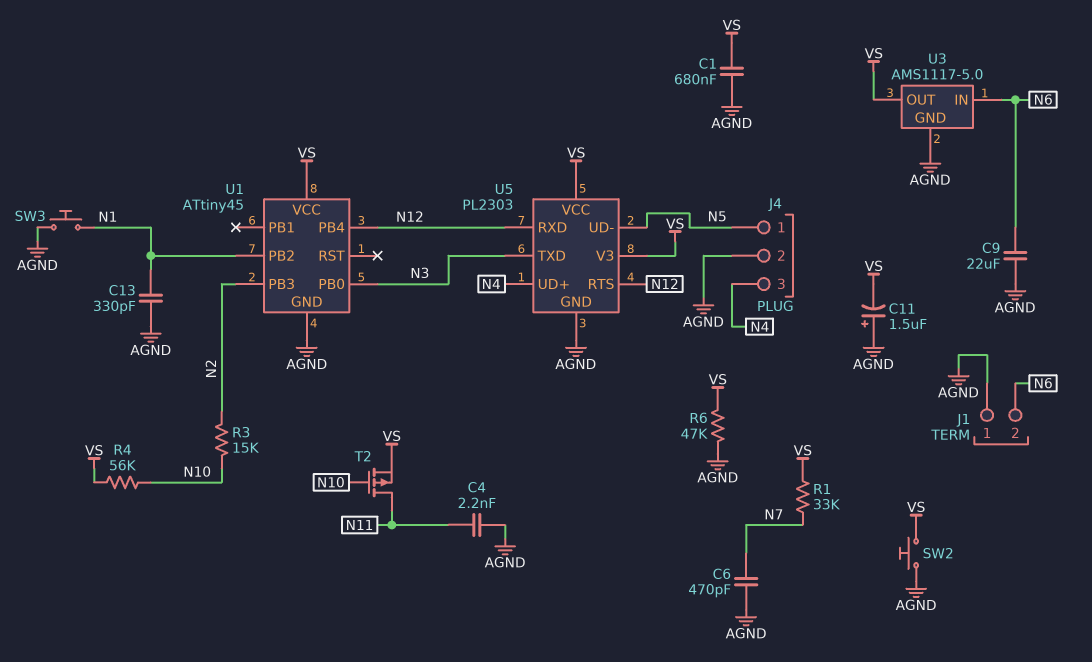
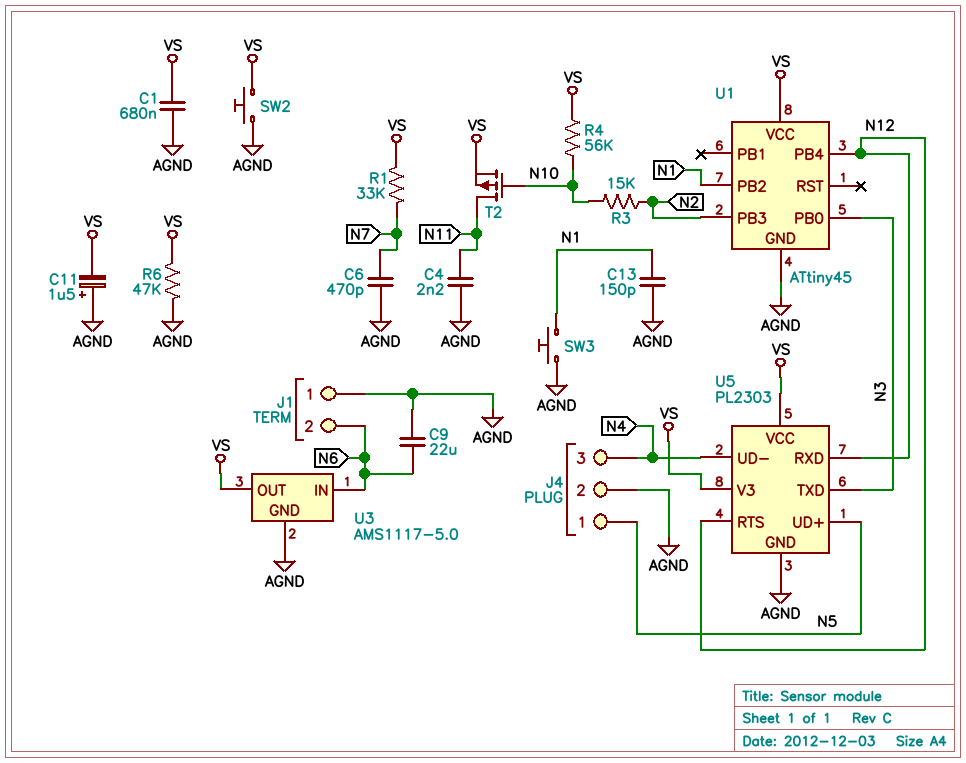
C13: 330pF (AGND, N1) -> 150pF (AGND, N1)
U5 pin UD+: N4 -> N5
U5 pin UD-: N5 -> N4

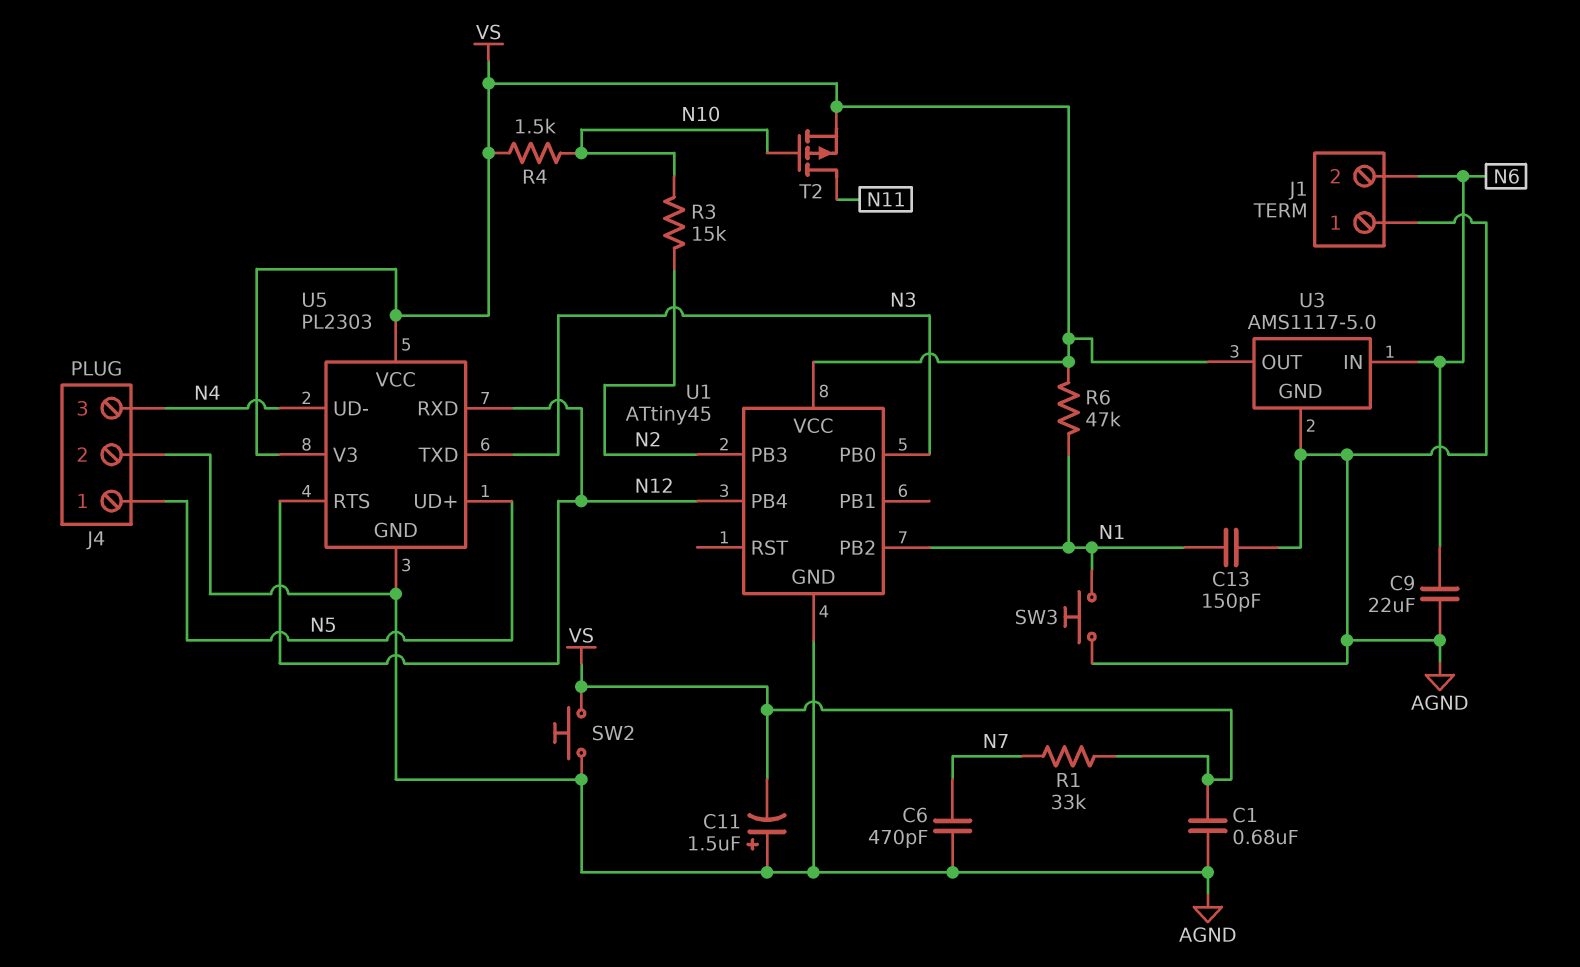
C4: 2.2nF (AGND, N11) -> none
R4: 56k (N10, VS) -> 1.5k (N10, VS)
R6: 47k (AGND, VS) -> 47k (N1, VS)

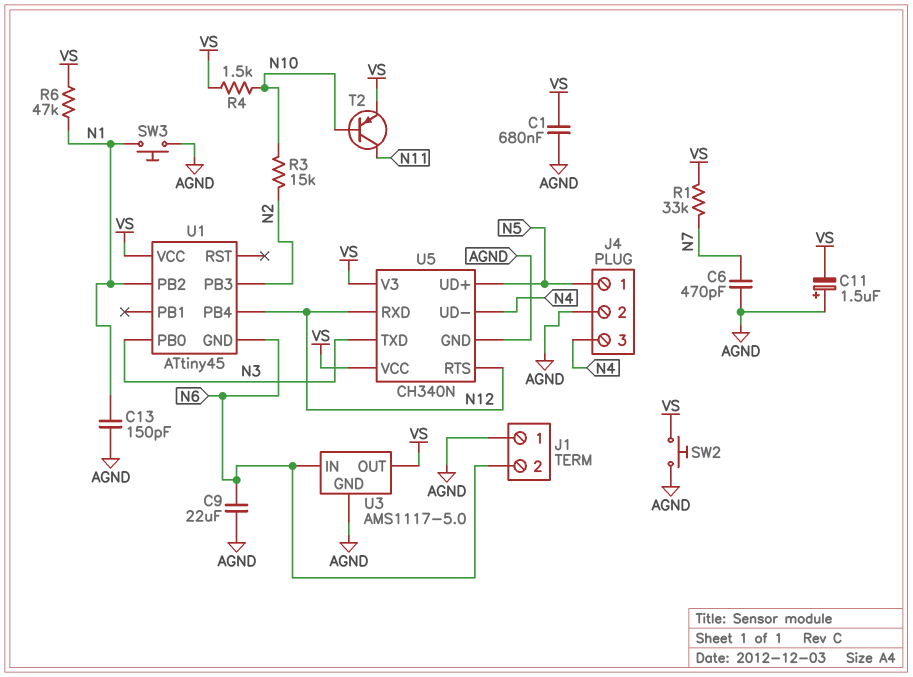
T2: PMOS (G N10, D N11, S VS) -> PNP (B N10, C N11, E VS)
U1 pin GND: AGND -> N6
U5: PL2303 -> CH340N

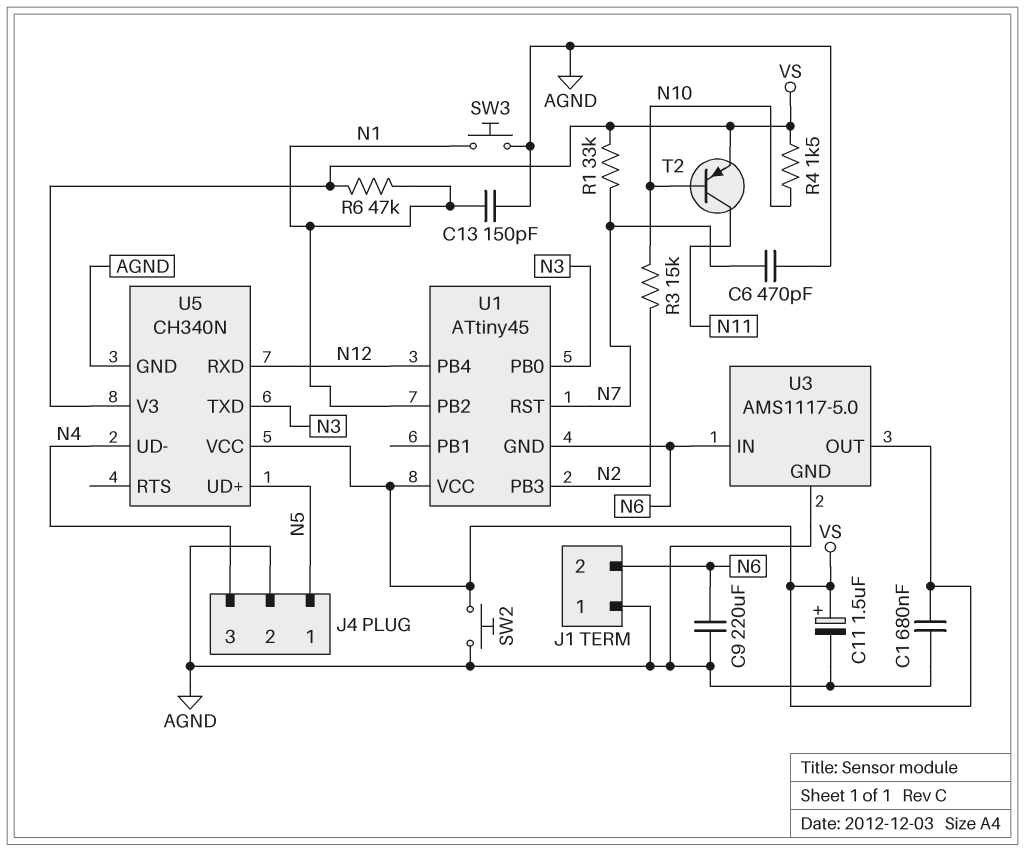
C9: 22uF (AGND, N6) -> 220uF (AGND, N6)
C11: 1.5uF (plus AGND, minus VS) -> 1.5uF (plus VS, minus AGND)
U1 pin RST: none -> N7
U5 pin RTS: N12 -> none

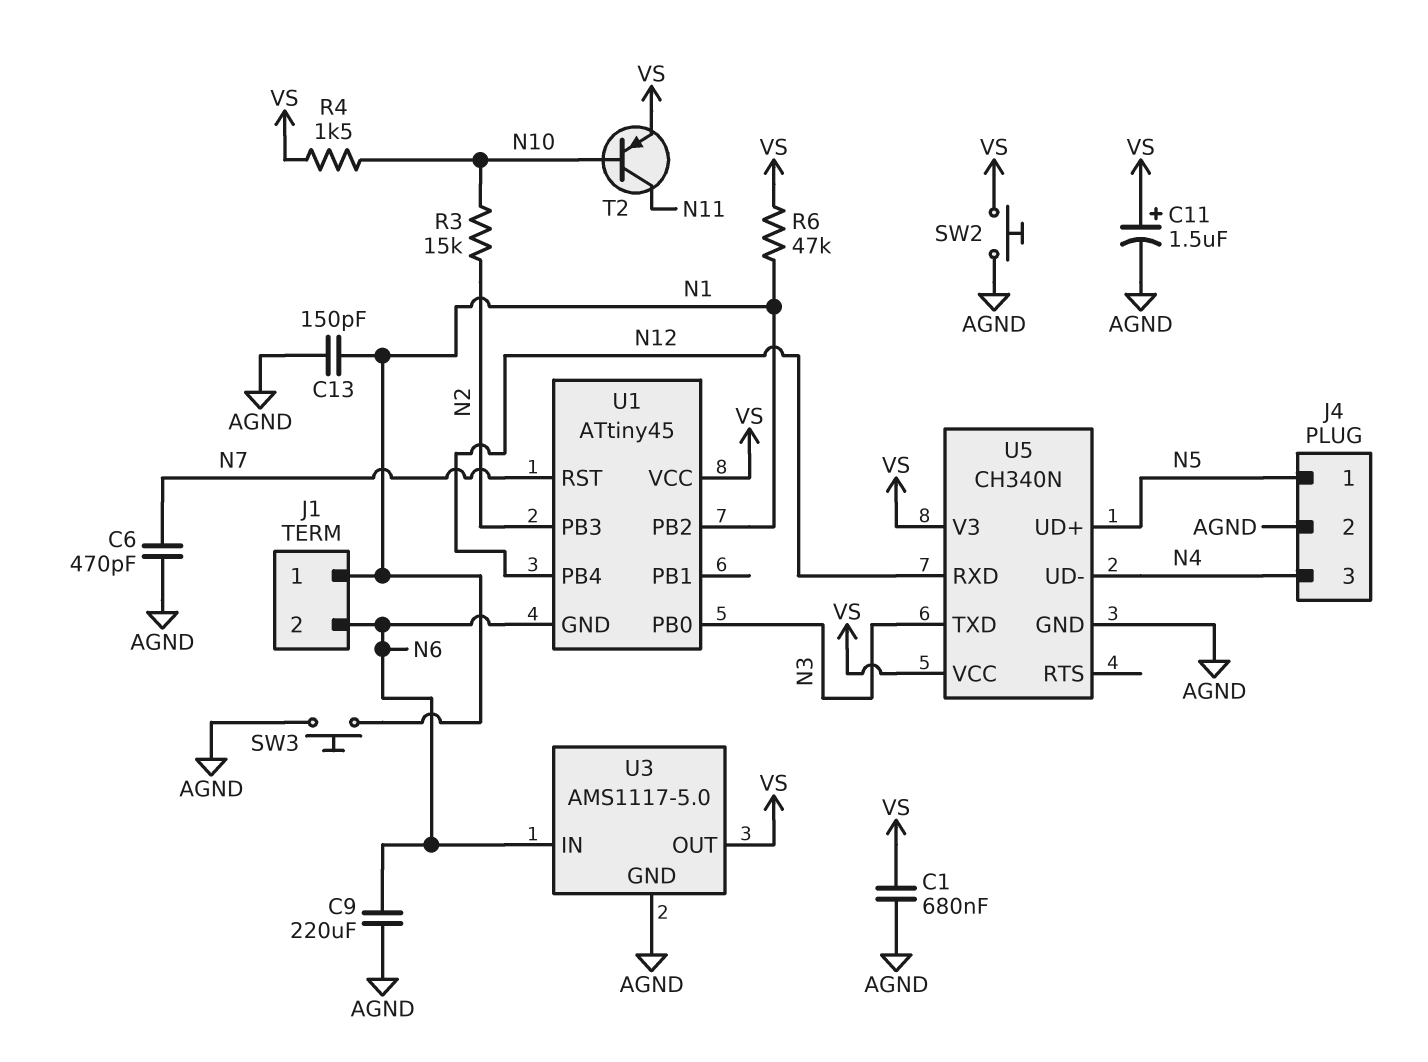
J1 pin 1: AGND -> N1
R1: 33k (N7, VS) -> none

